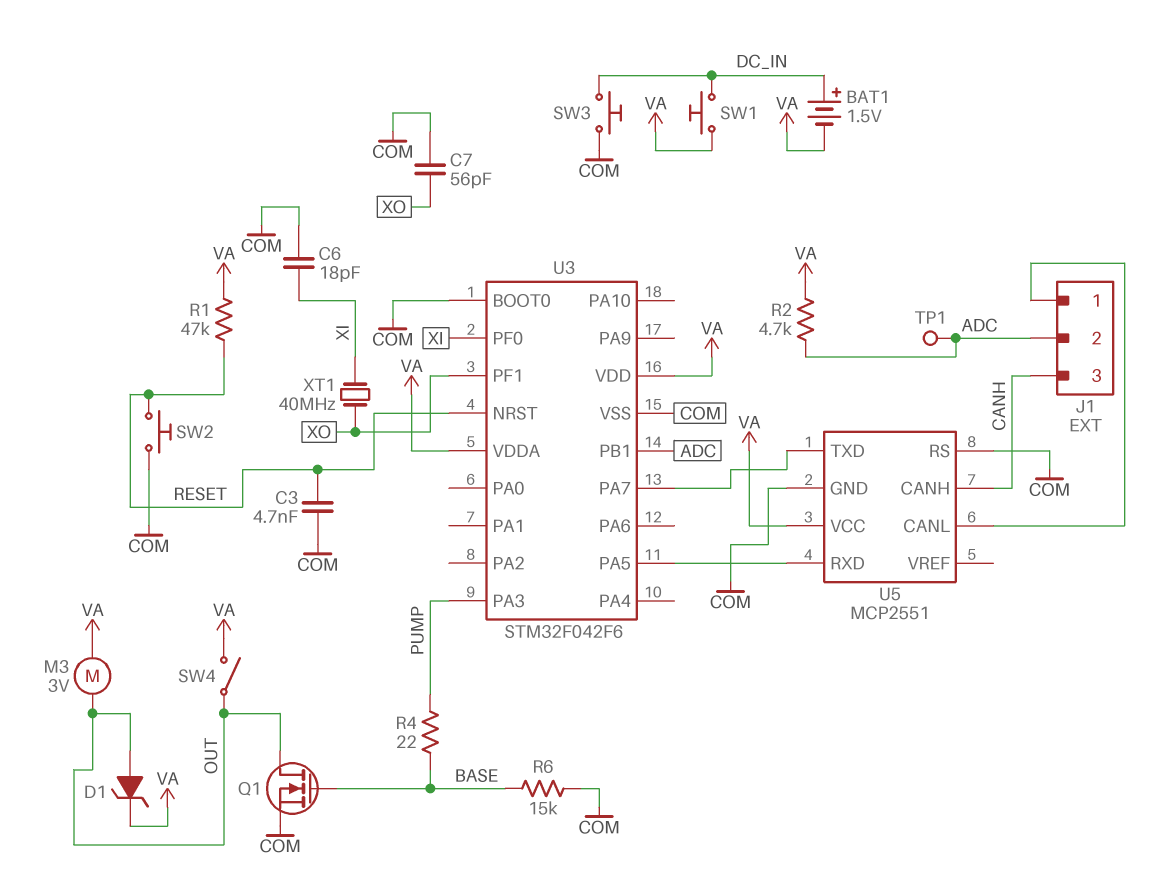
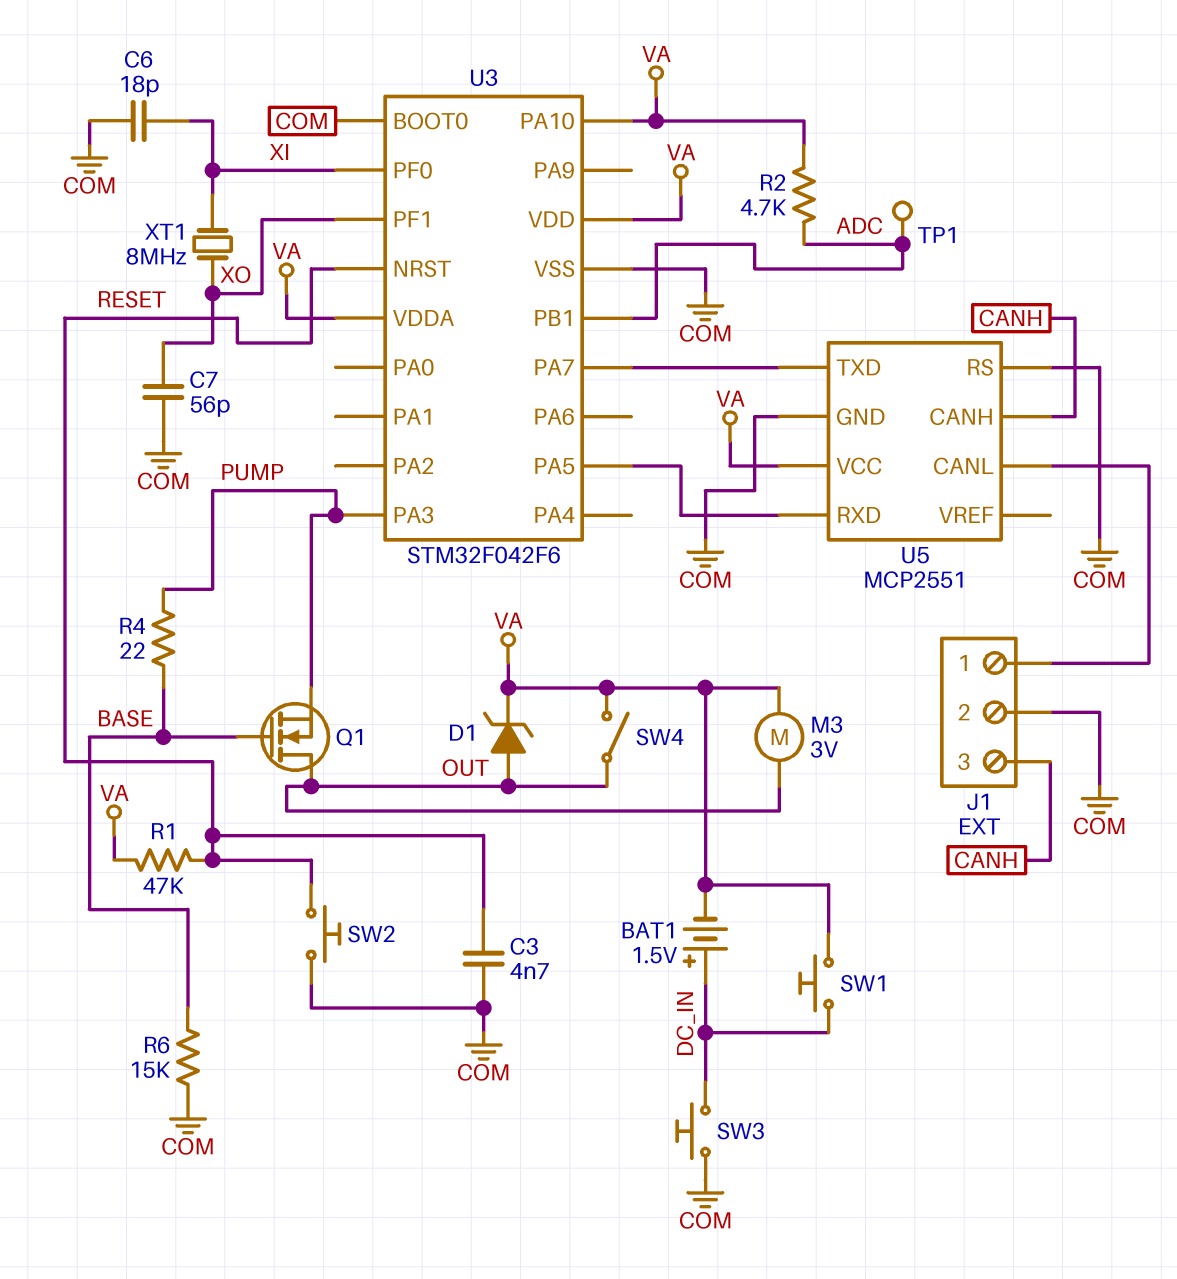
J1 pin 2: ADC -> COM
Q1: NMOS (G BASE, D OUT, S COM) -> NMOS (G BASE, D OUT, S PUMP)
U3 pin PA10: none -> VA
XT1: 40MHz (XI, XO) -> 8MHz (XI, XO)

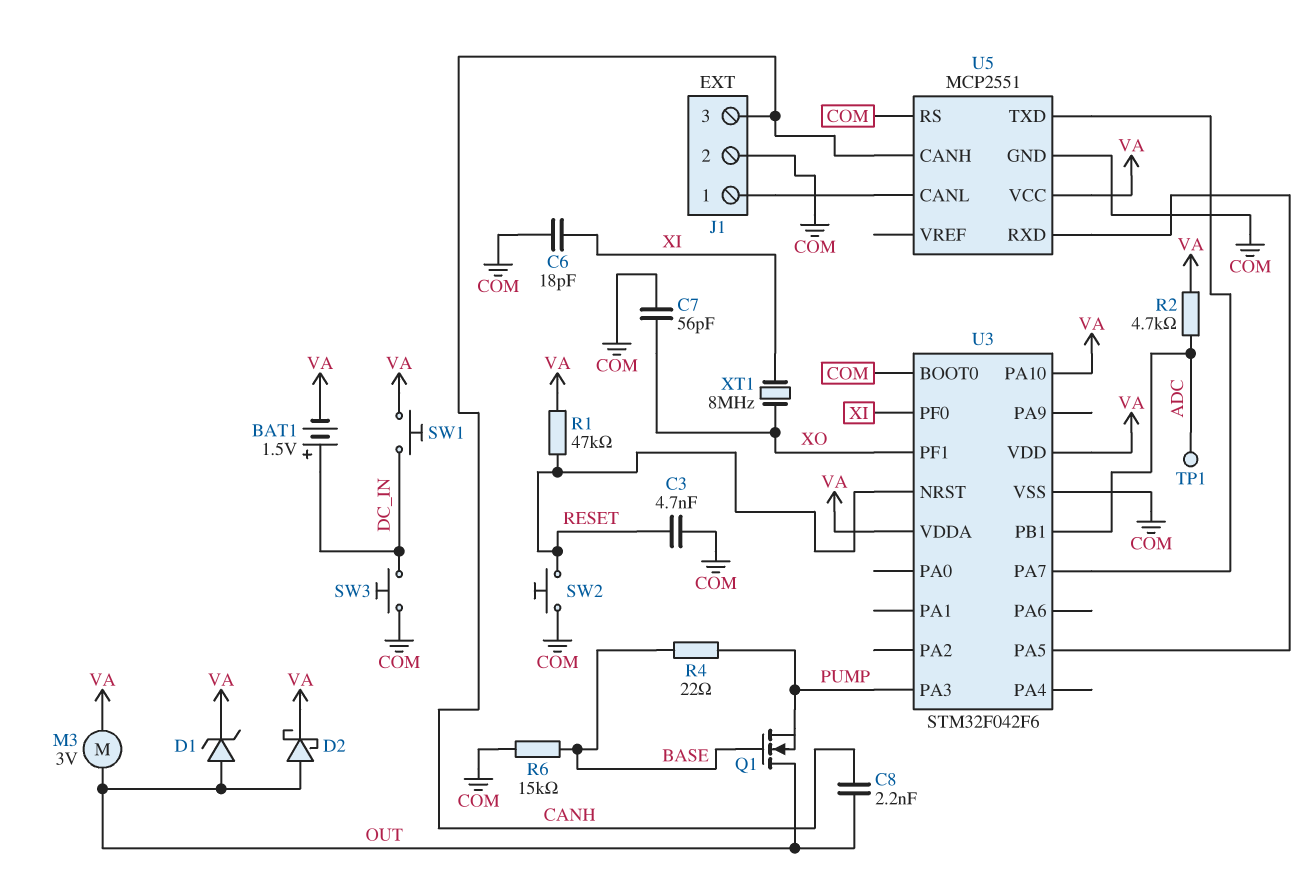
C8: none -> 2.2nF (CANH, OUT)
D2: none -> schottky (A OUT, K VA)
SW4: switch (OUT, VA) -> none

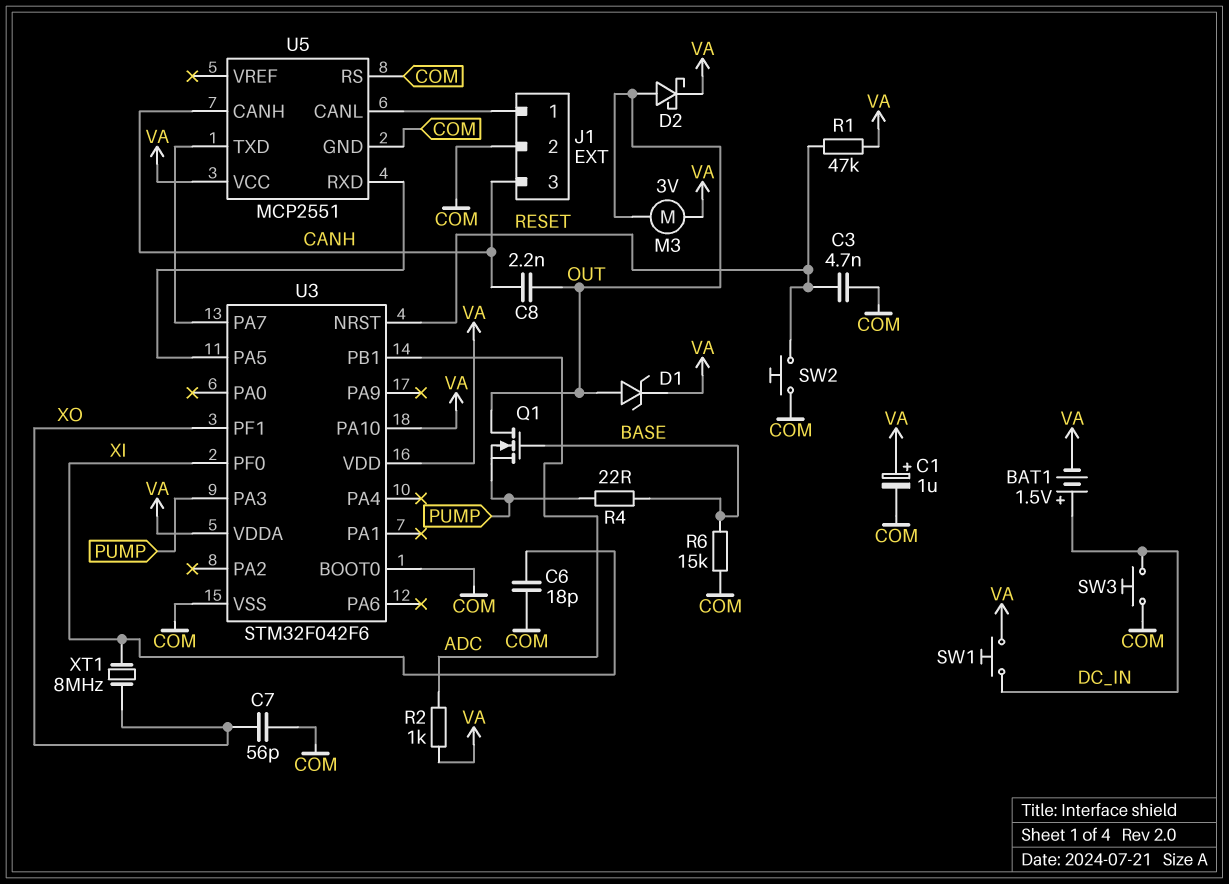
C1: none -> 1uF (plus VA, minus COM)
R2: 4.7k (ADC, VA) -> 1k (ADC, VA)
TP1: test point (ADC) -> none

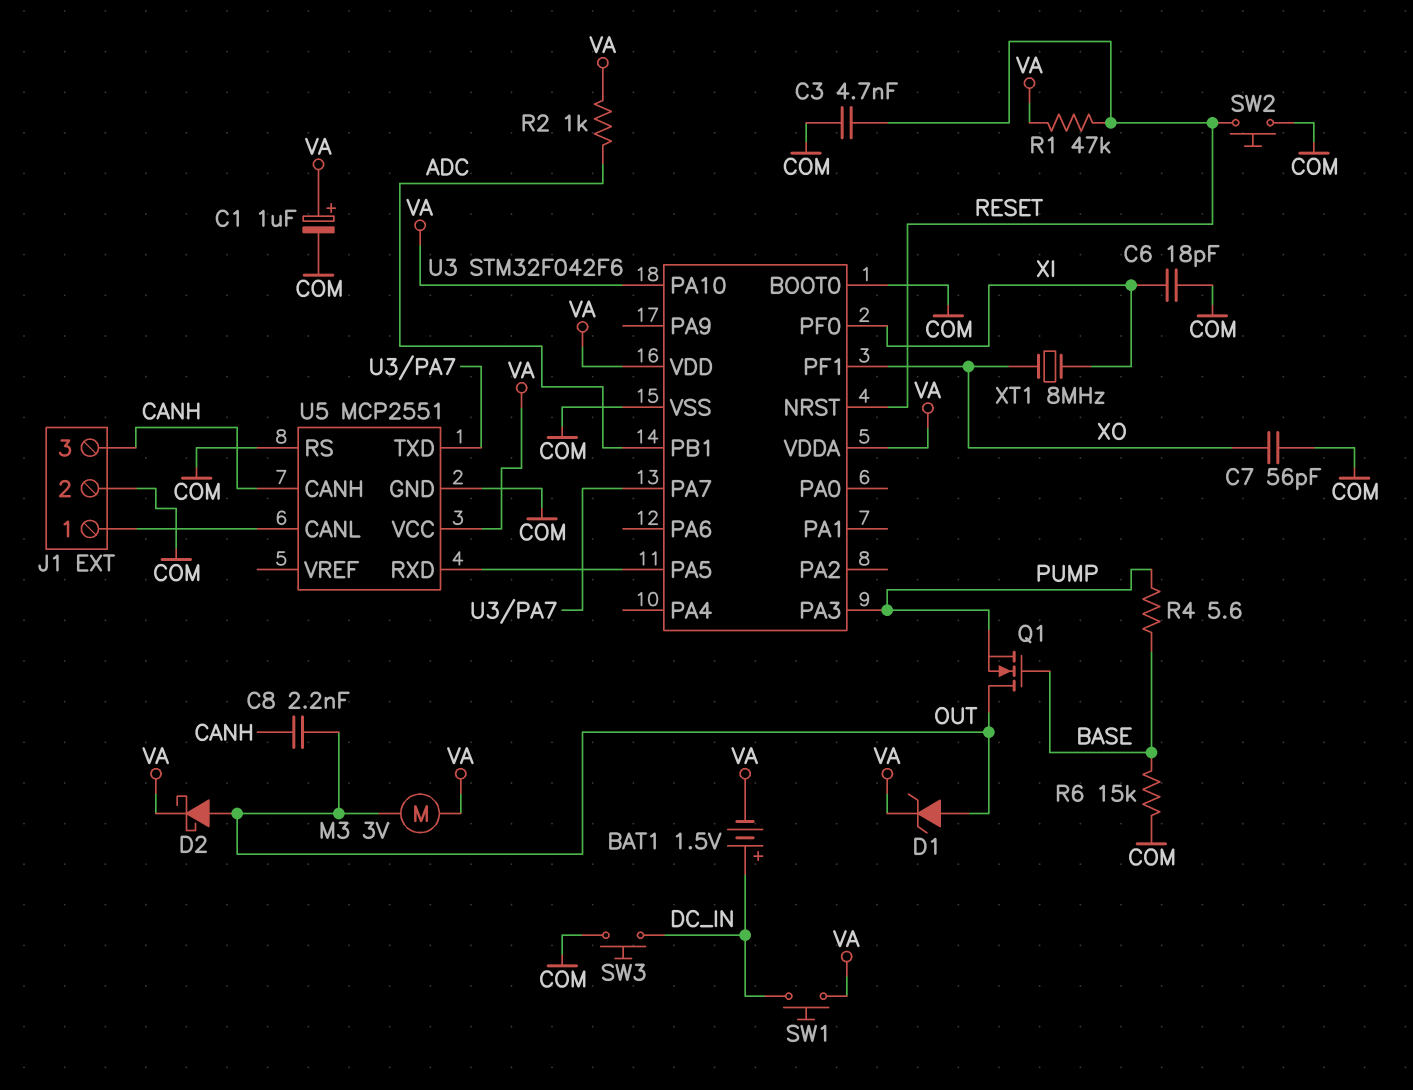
R4: 22 (BASE, PUMP) -> 5.6 (BASE, PUMP)

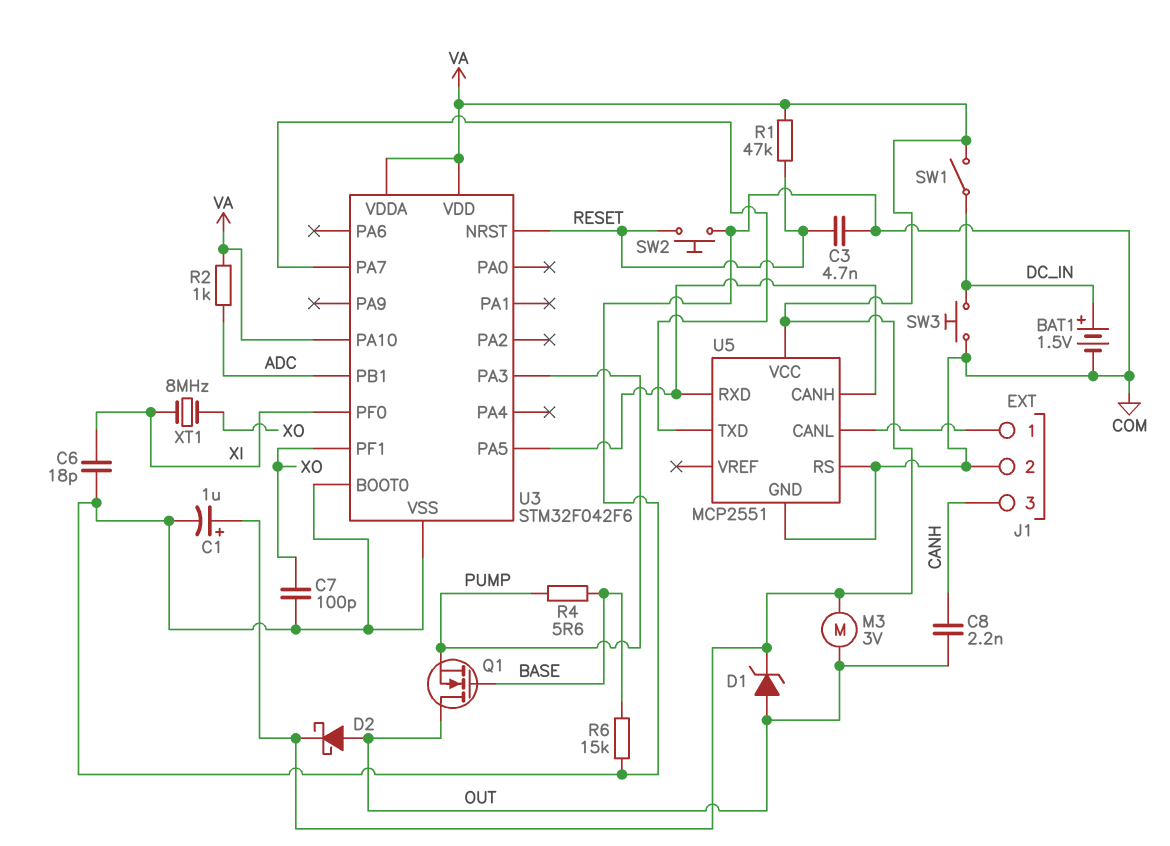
BAT1: 1.5V (plus DC_IN, minus VA) -> 1.5V (plus DC_IN, minus COM)
C7: 56pF (COM, XO) -> 100pF (COM, XO)
SW1: button (DC_IN, VA) -> switch (DC_IN, VA)
U5 pin CANH: CANH -> U3/PA5

